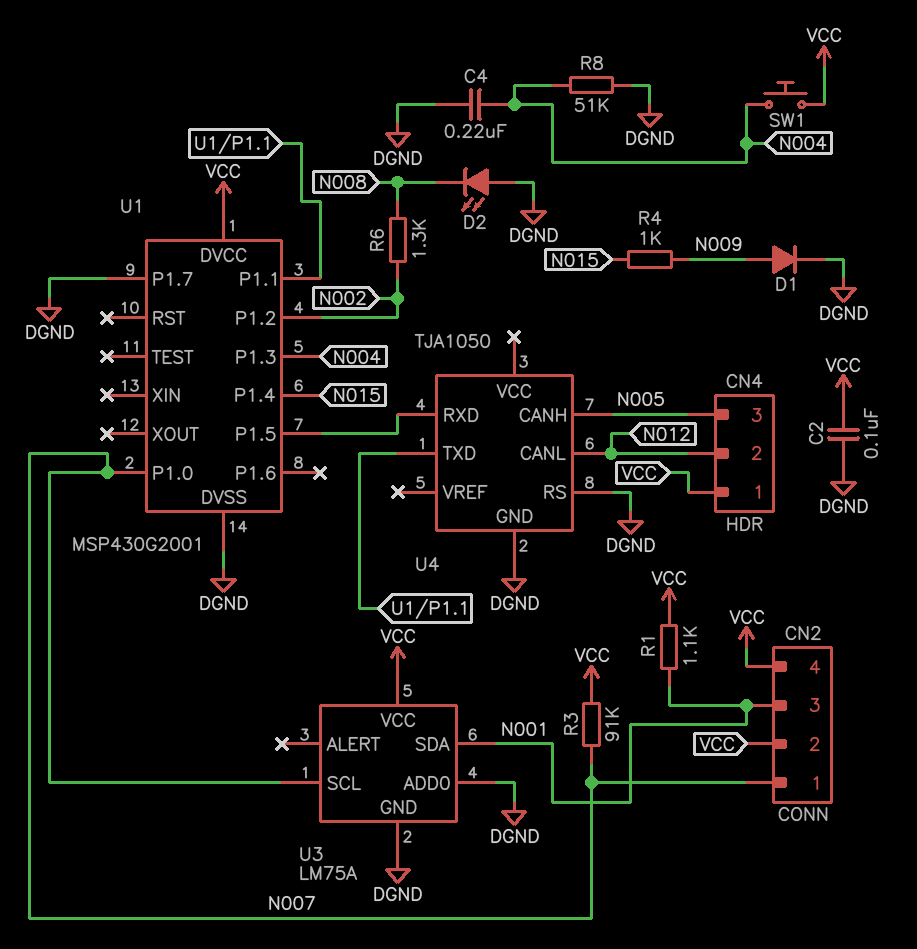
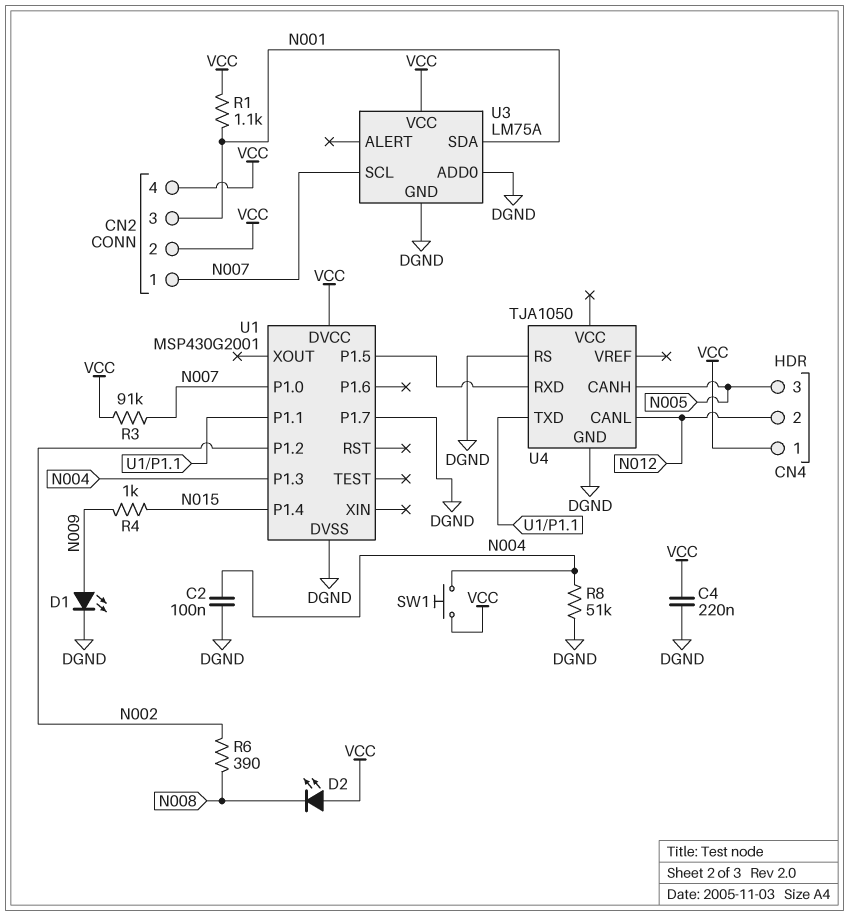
C2: 100nF (DGND, VCC) -> 100nF (DGND, N004)
C4: 220nF (DGND, N004) -> 220nF (DGND, VCC)
D1: diode (A N009, K DGND) -> LED (A N009, K DGND)
D2: LED (A DGND, K N008) -> LED (A VCC, K N008)
R6: 1.3k (N002, N008) -> 390 (N002, N008)

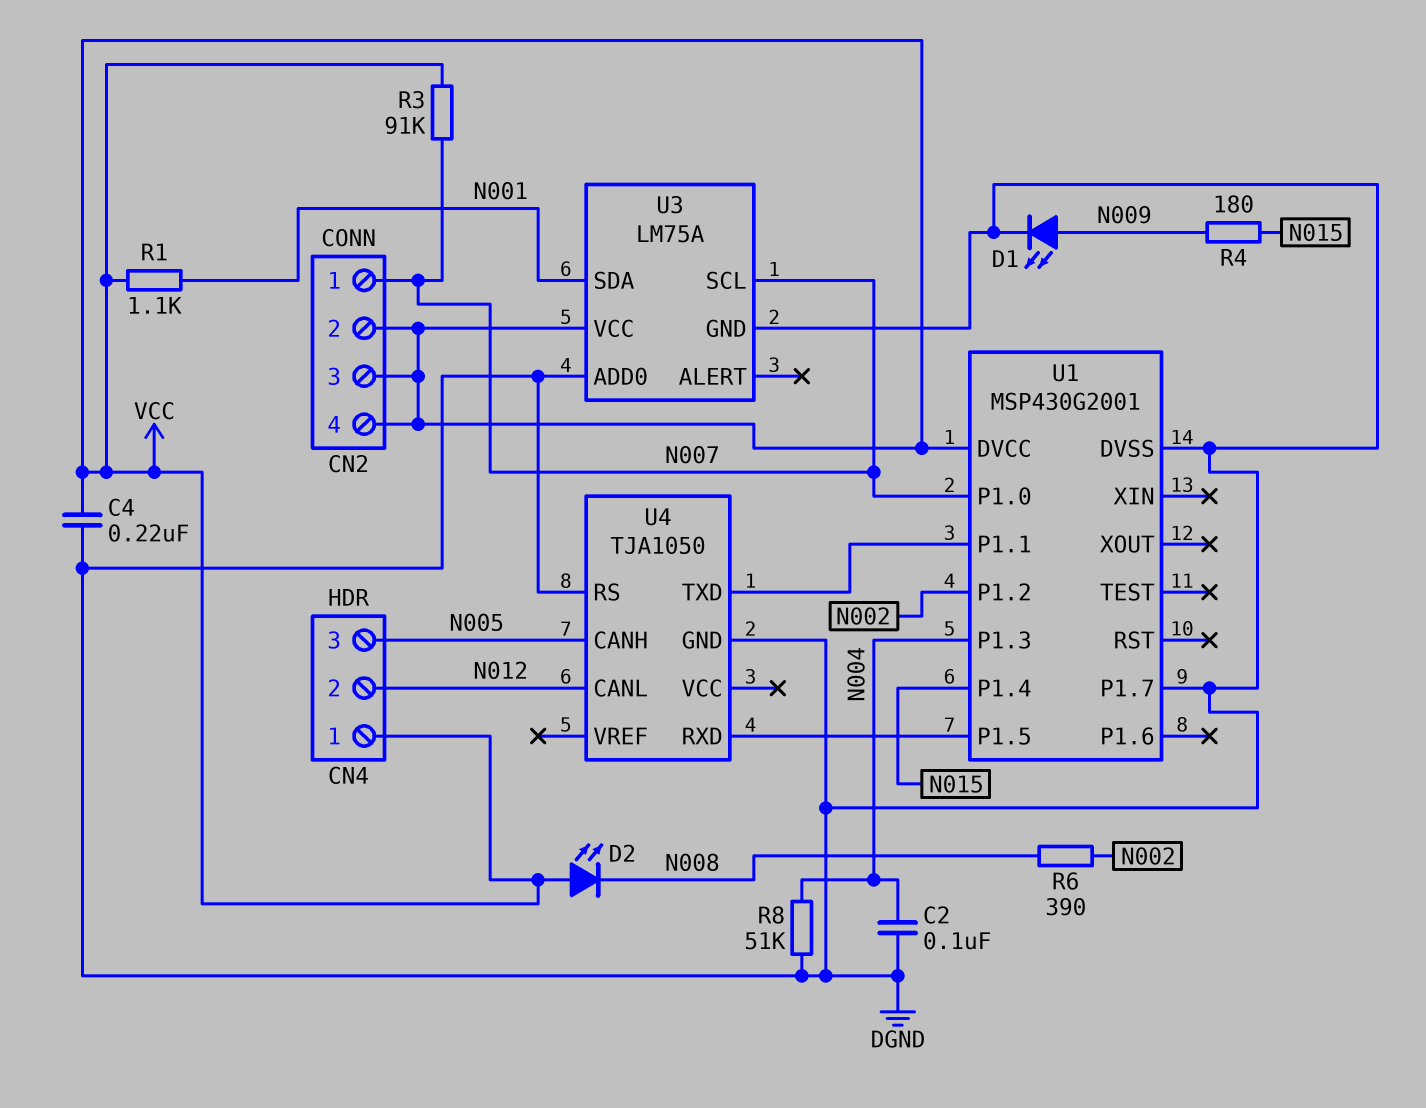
CN2 pin 3: N001 -> VCC
R4: 1k (N009, N015) -> 180 (N009, N015)
SW1: button (N004, VCC) -> none

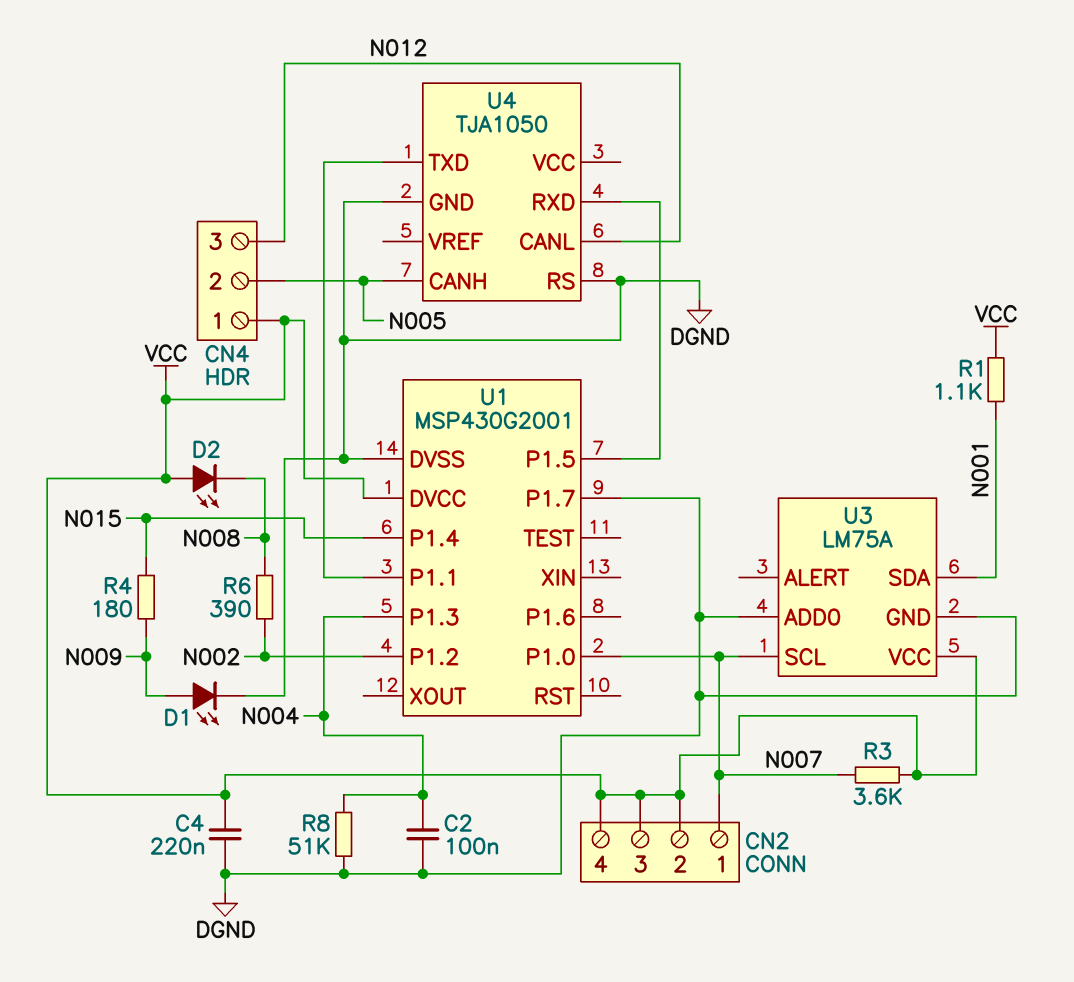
CN4 pin 2: N012 -> N005
CN4 pin 3: N005 -> N012
R3: 91k (N007, VCC) -> 3.6k (N007, VCC)

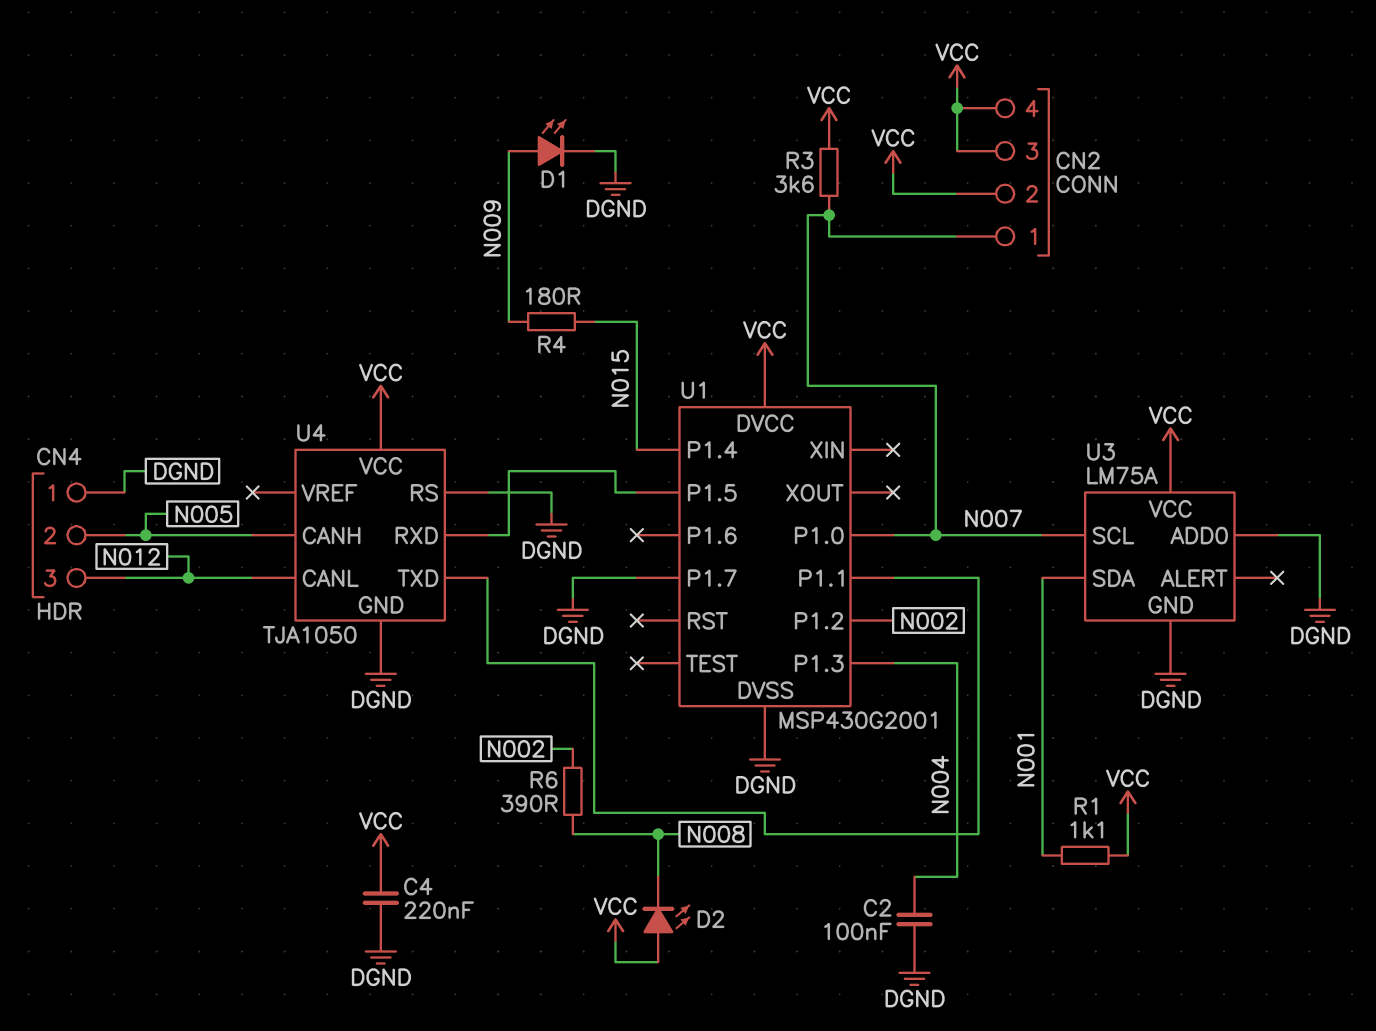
CN4 pin 1: VCC -> DGND
R8: 51k (DGND, N004) -> none
U4 pin VCC: none -> VCC

